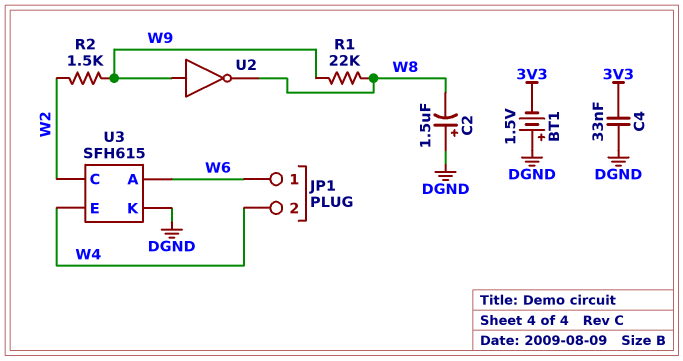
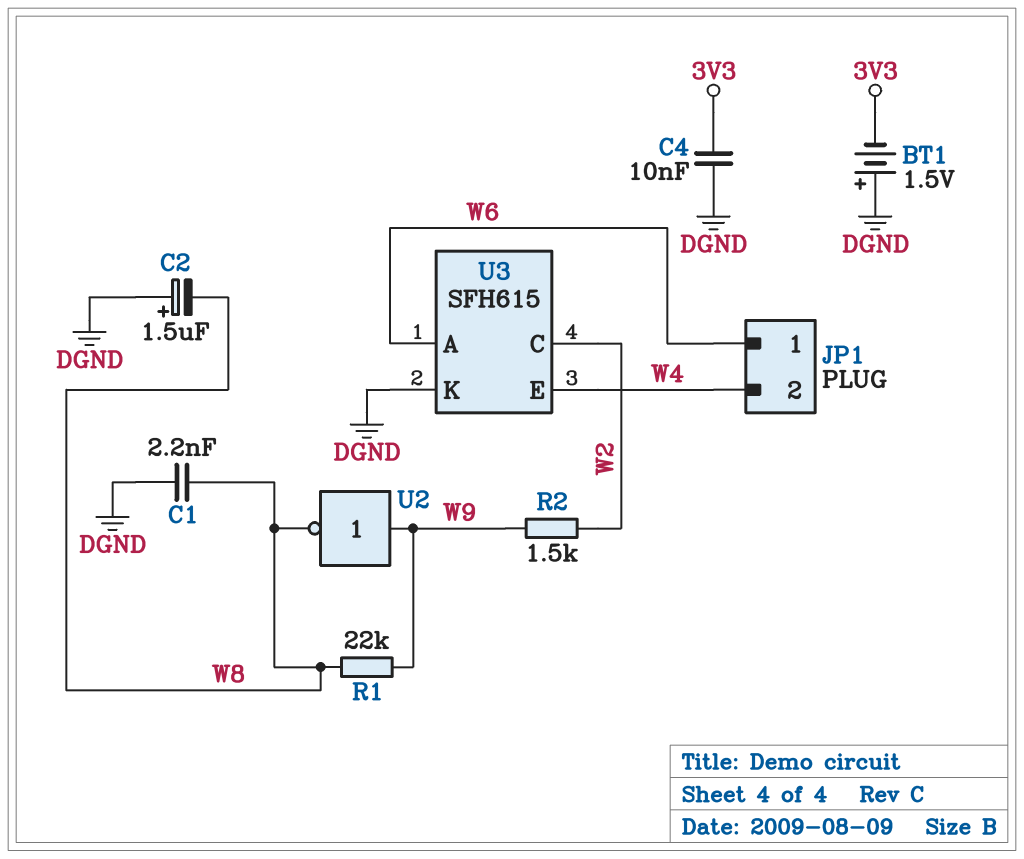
C1: none -> 2.2nF (DGND, W8)
C4: 33nF (3V3, DGND) -> 10nF (3V3, DGND)

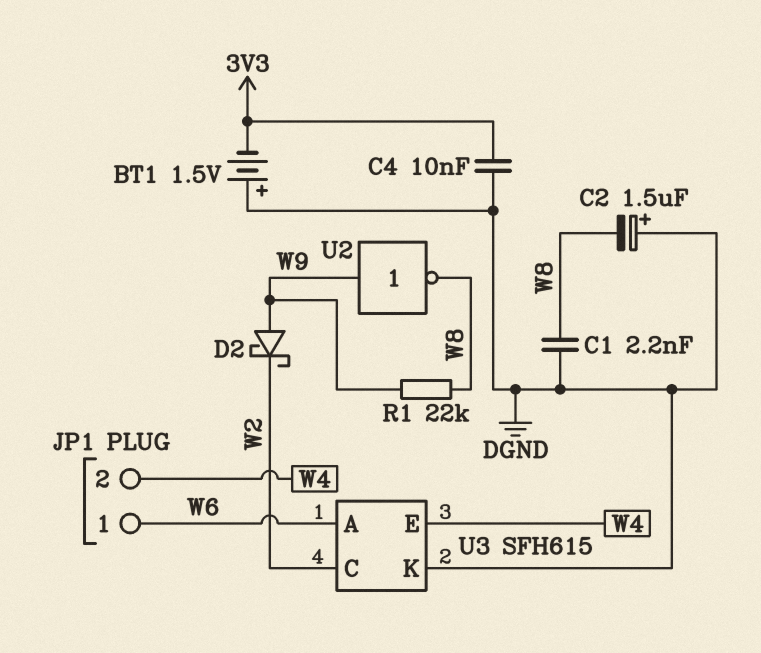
D2: none -> schottky (A W9, K W2)
R2: 1.5k (W2, W9) -> none

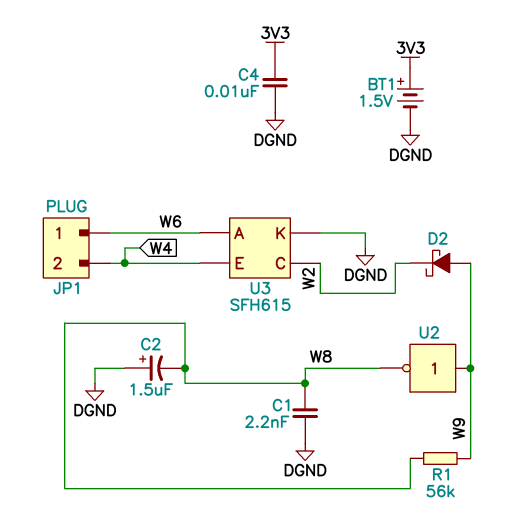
BT1: 1.5V (plus DGND, minus 3V3) -> 1.5V (plus 3V3, minus DGND)
R1: 22k (W8, W9) -> 56k (W8, W9)

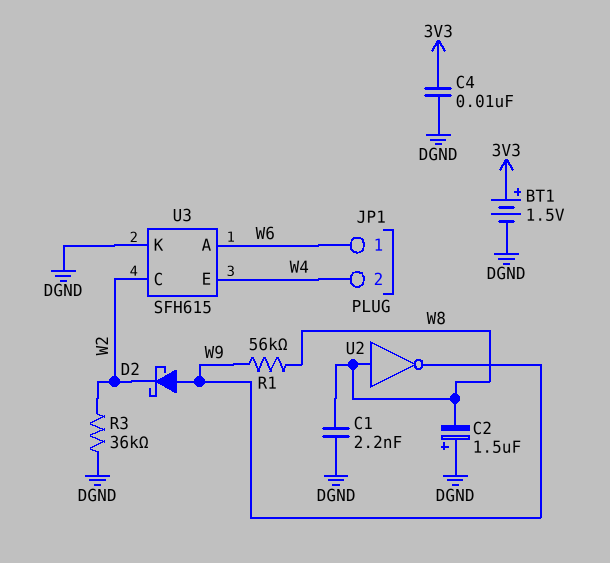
R3: none -> 36k (DGND, W2)
U2: NOT (in W9, out W8) -> NOT (in W8, out W9)

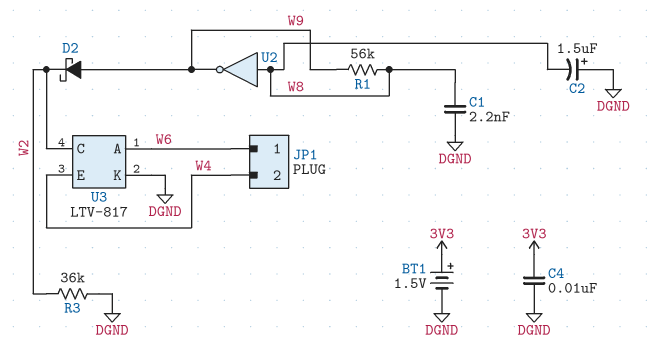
U3: SFH615 -> LTV-817

